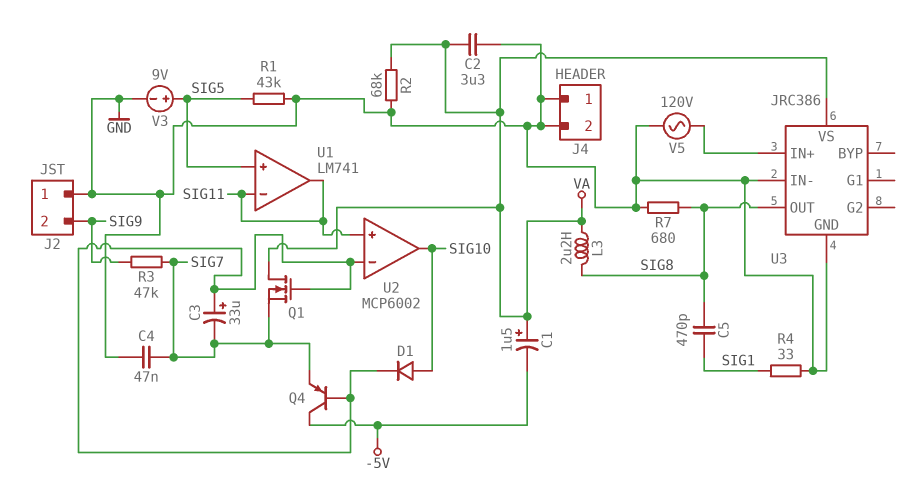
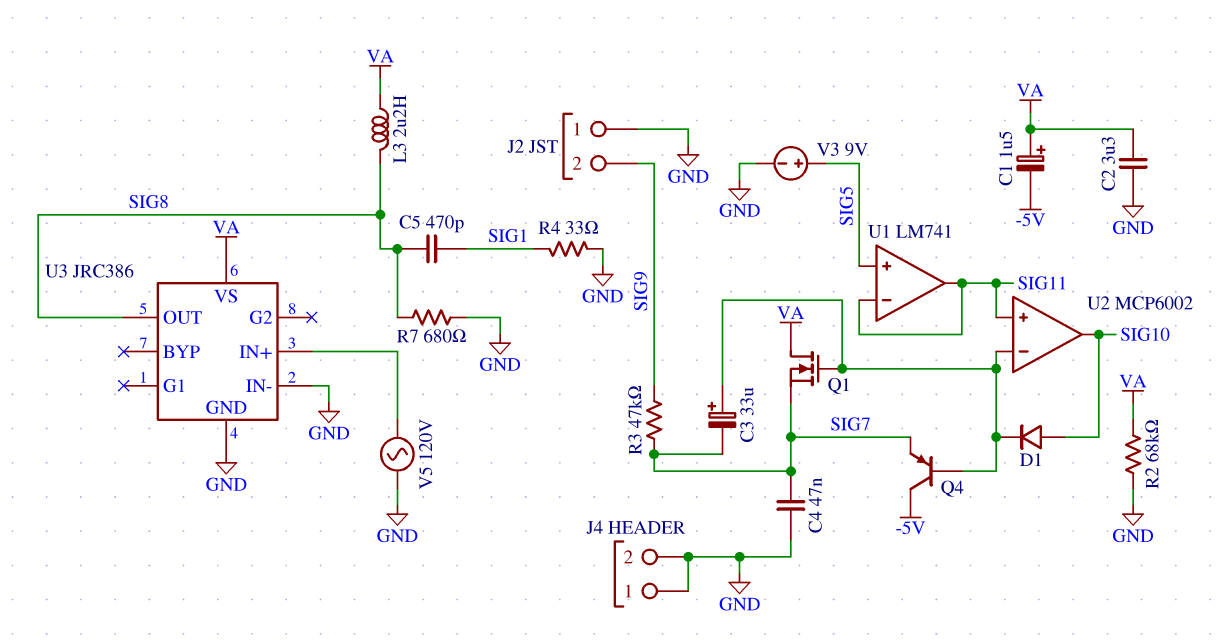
R1: 43k (GND, SIG5) -> none

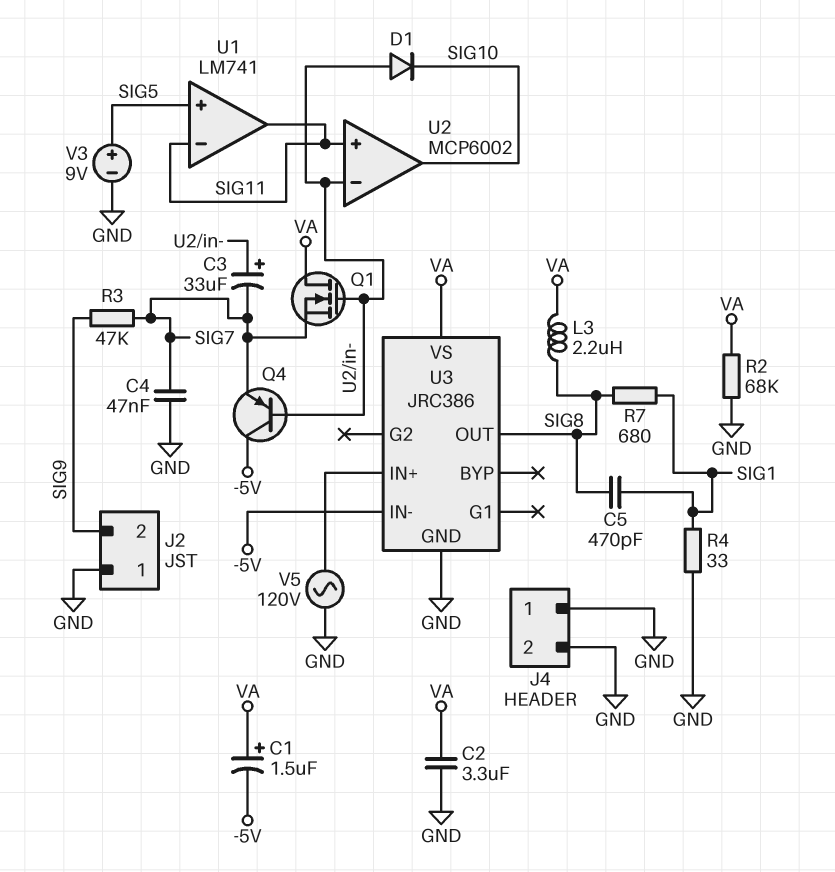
D1: diode (A SIG10, K U2/in-) -> diode (A U2/in-, K SIG10)
R7: 680 (GND, SIG8) -> 680 (SIG1, SIG8)
U3 pin IN-: GND -> -5V

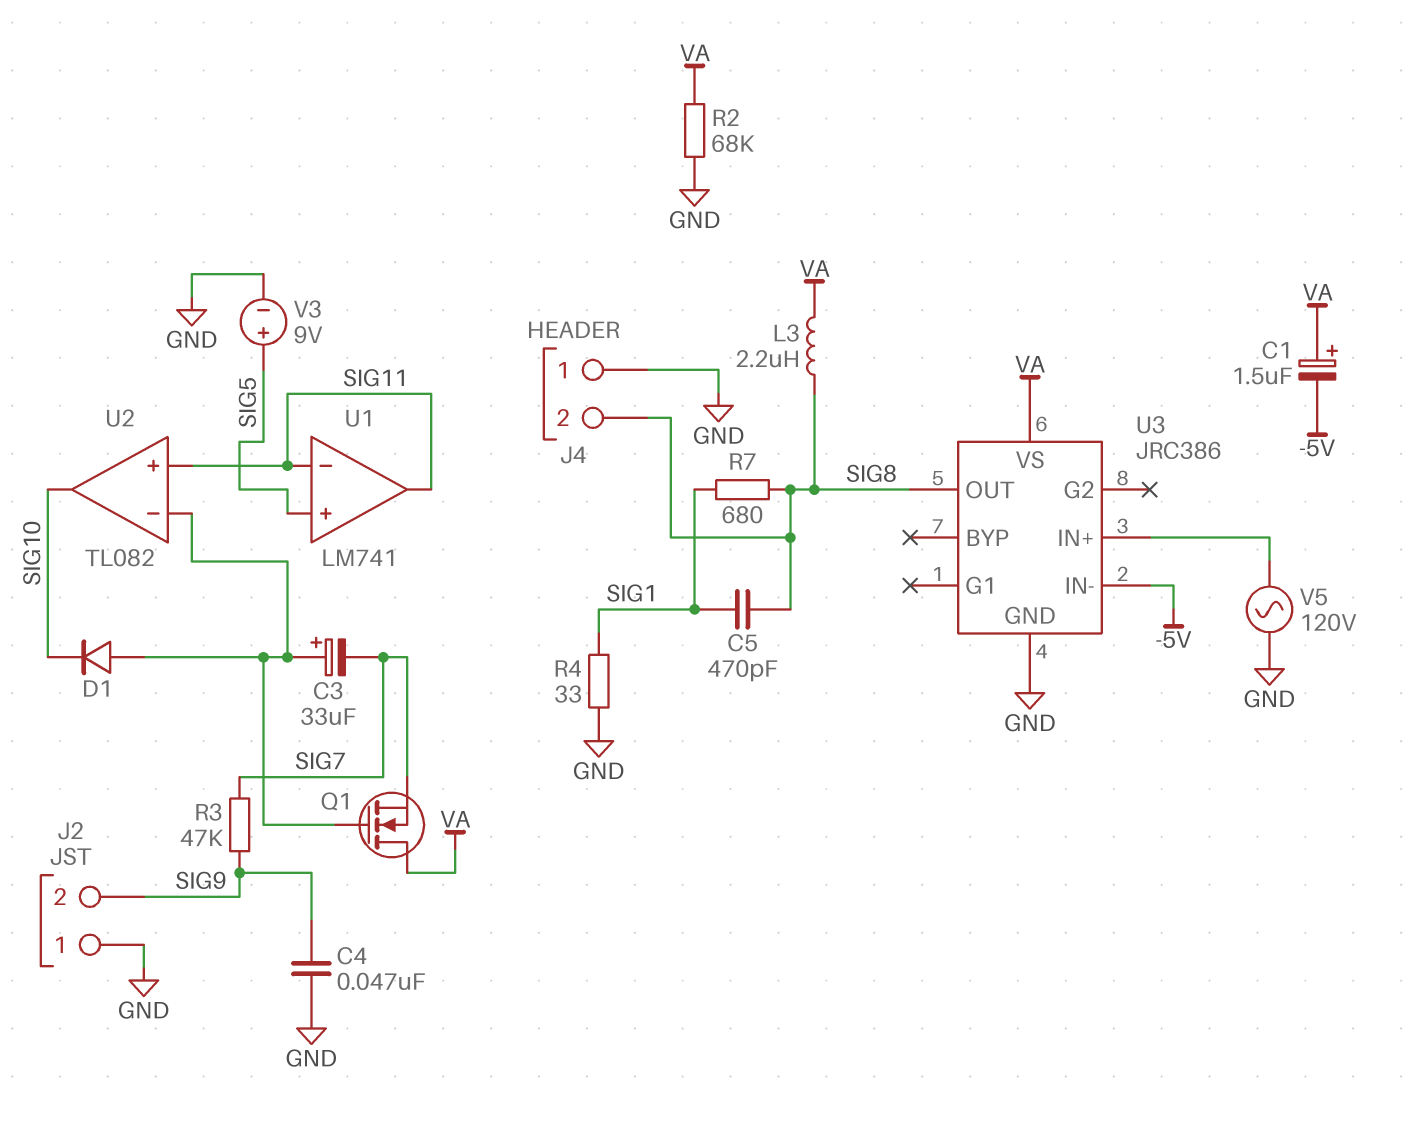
C2: 3.3uF (GND, VA) -> none
C4: 47nF (GND, SIG7) -> 47nF (GND, SIG9)
J4 pin 2: GND -> SIG8
Q4: PNP (B U2/in-, C -5V, E SIG7) -> none
U2: MCP6002 -> TL082

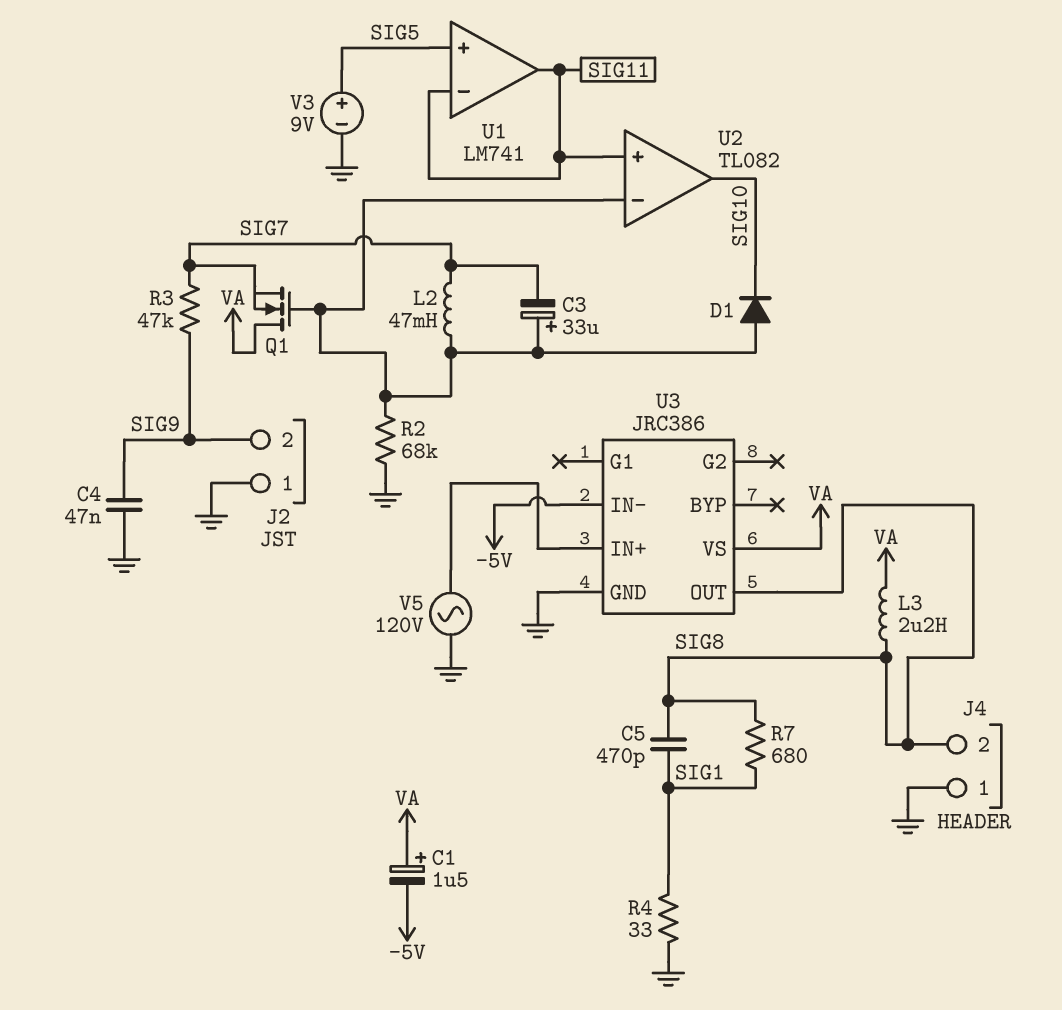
L2: none -> 47mH (SIG7, U2/in-)
R2: 68k (GND, VA) -> 68k (GND, U2/in-)

